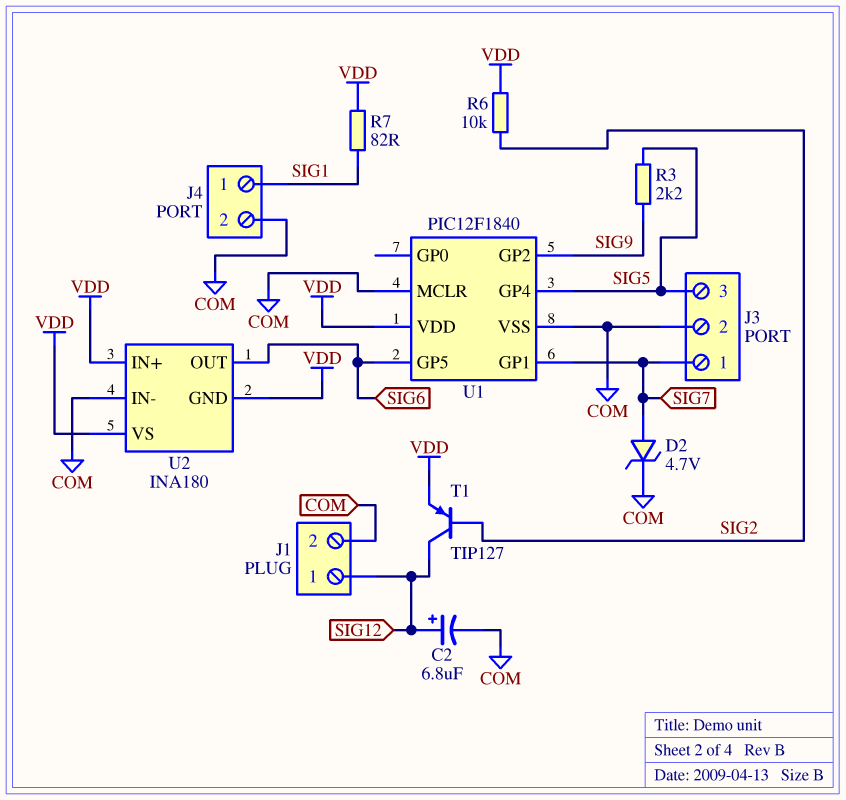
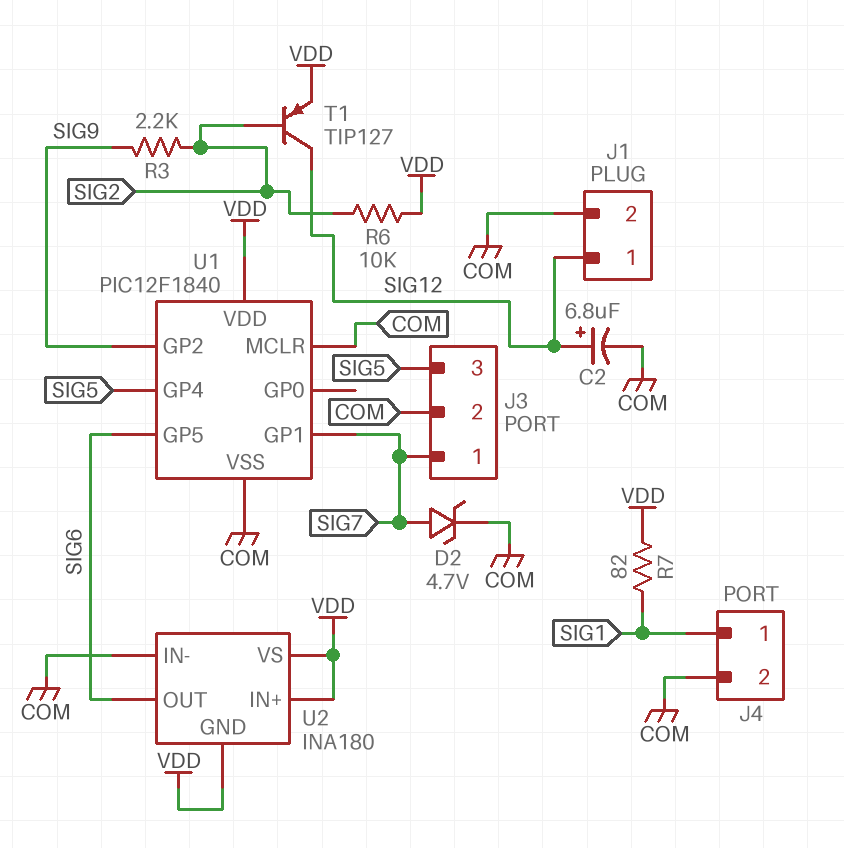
R3: 2.2k (SIG5, SIG9) -> 2.2k (SIG2, SIG9)

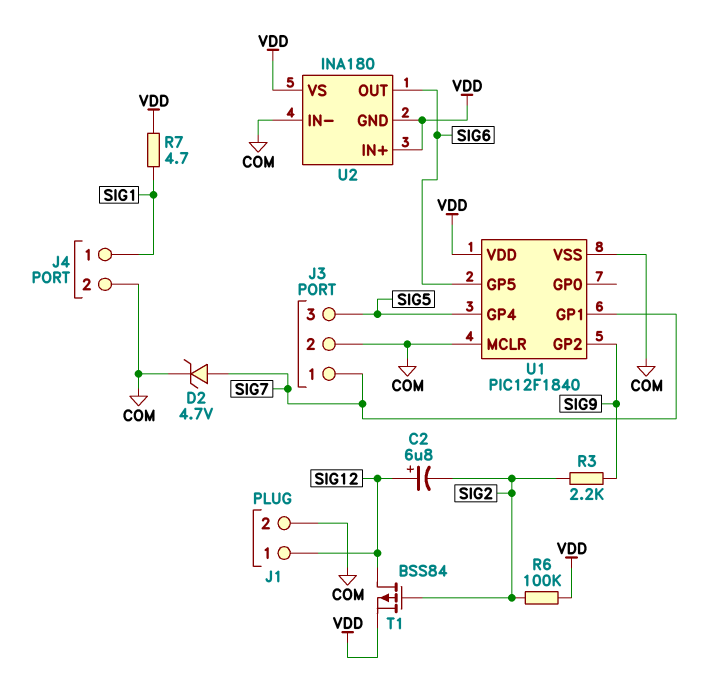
C2: 6.8uF (plus SIG12, minus COM) -> 6.8uF (plus SIG12, minus SIG2)
R6: 10k (SIG2, VDD) -> 100k (SIG2, VDD)
R7: 82 (SIG1, VDD) -> 4.7 (SIG1, VDD)
T1: PNP TIP127 (B SIG2, C SIG12, E VDD) -> PMOS BSS84 (G SIG2, D SIG12, S VDD)

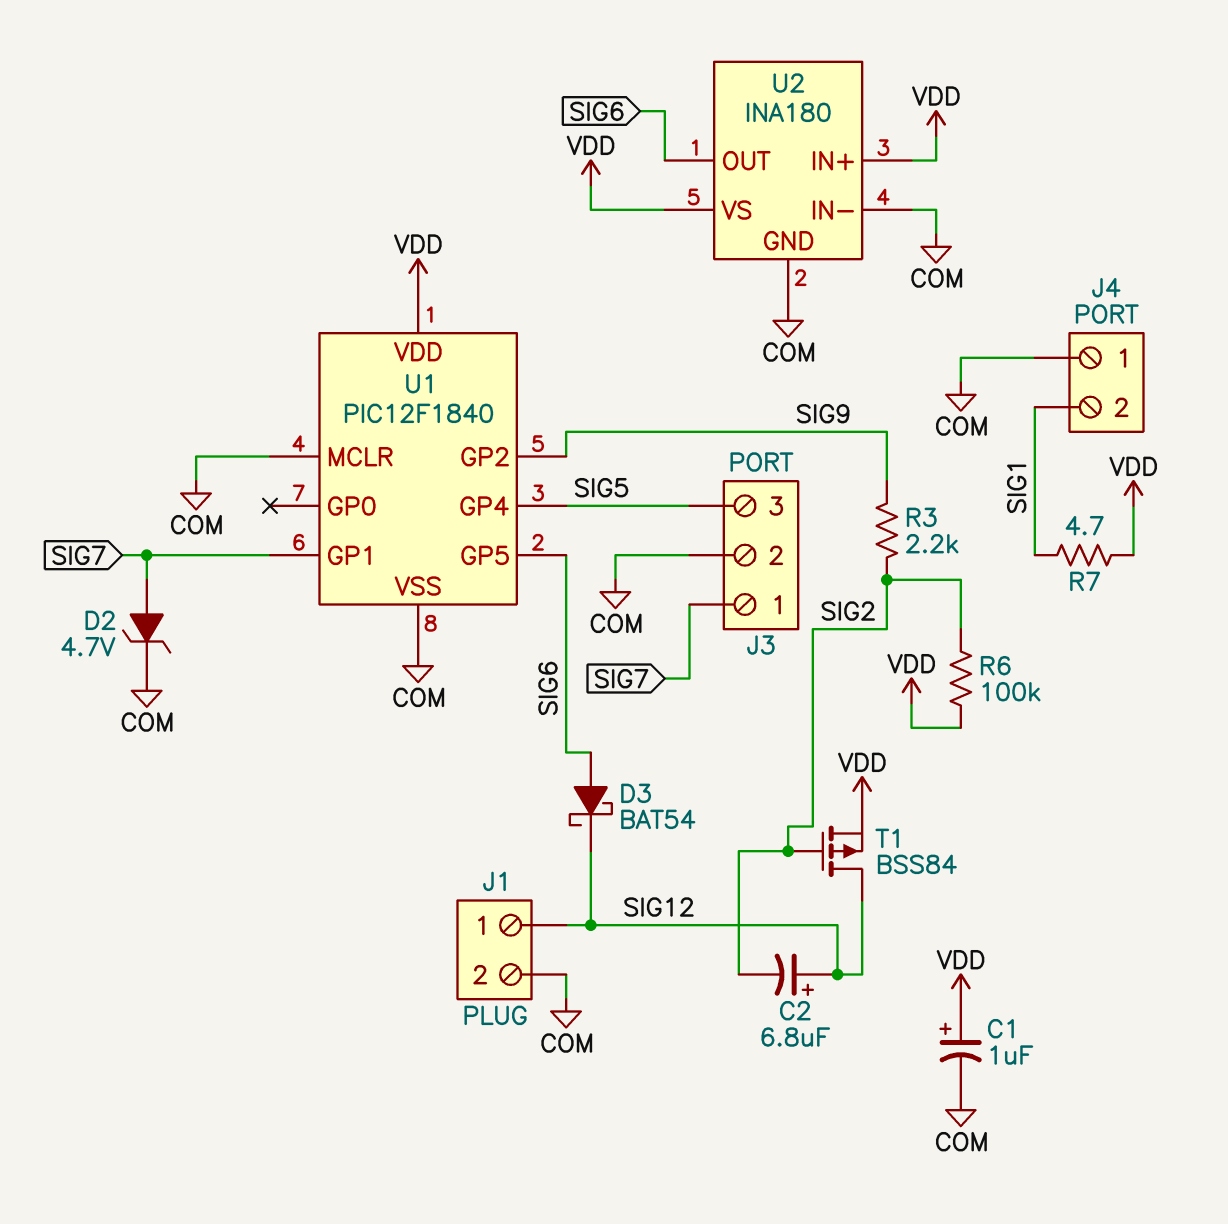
C1: none -> 1uF (plus VDD, minus COM)
D3: none -> schottky BAT54 (A SIG6, K SIG12)
J4 pin 1: SIG1 -> COM
J4 pin 2: COM -> SIG1
U2 pin GND: VDD -> COM

